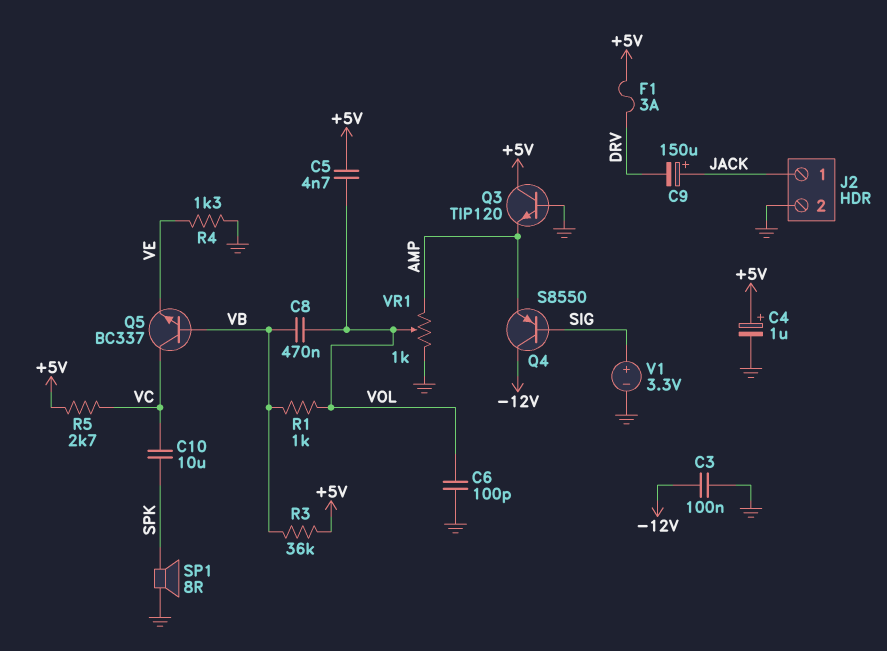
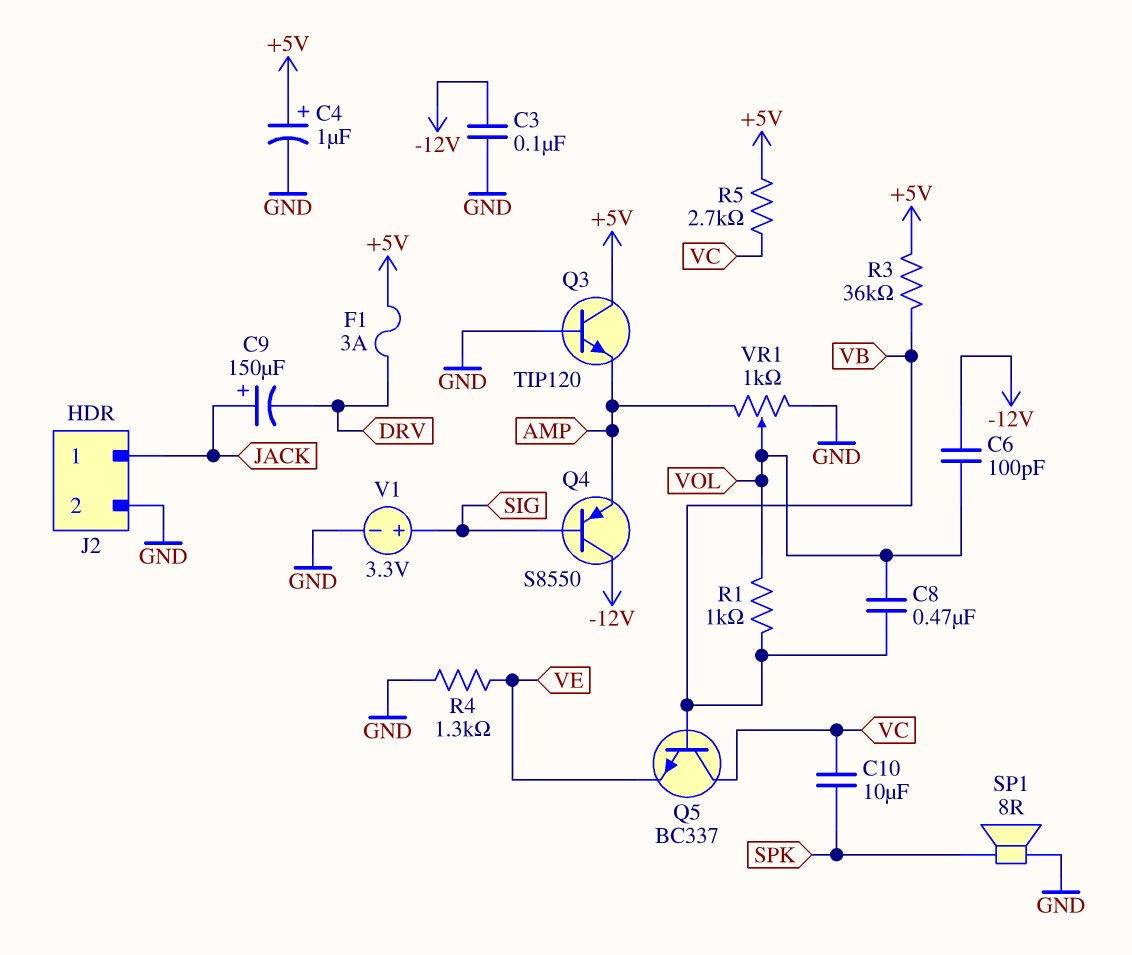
C5: 4.7nF (+5V, VOL) -> none
C6: 100pF (GND, VOL) -> 100pF (-12V, VOL)

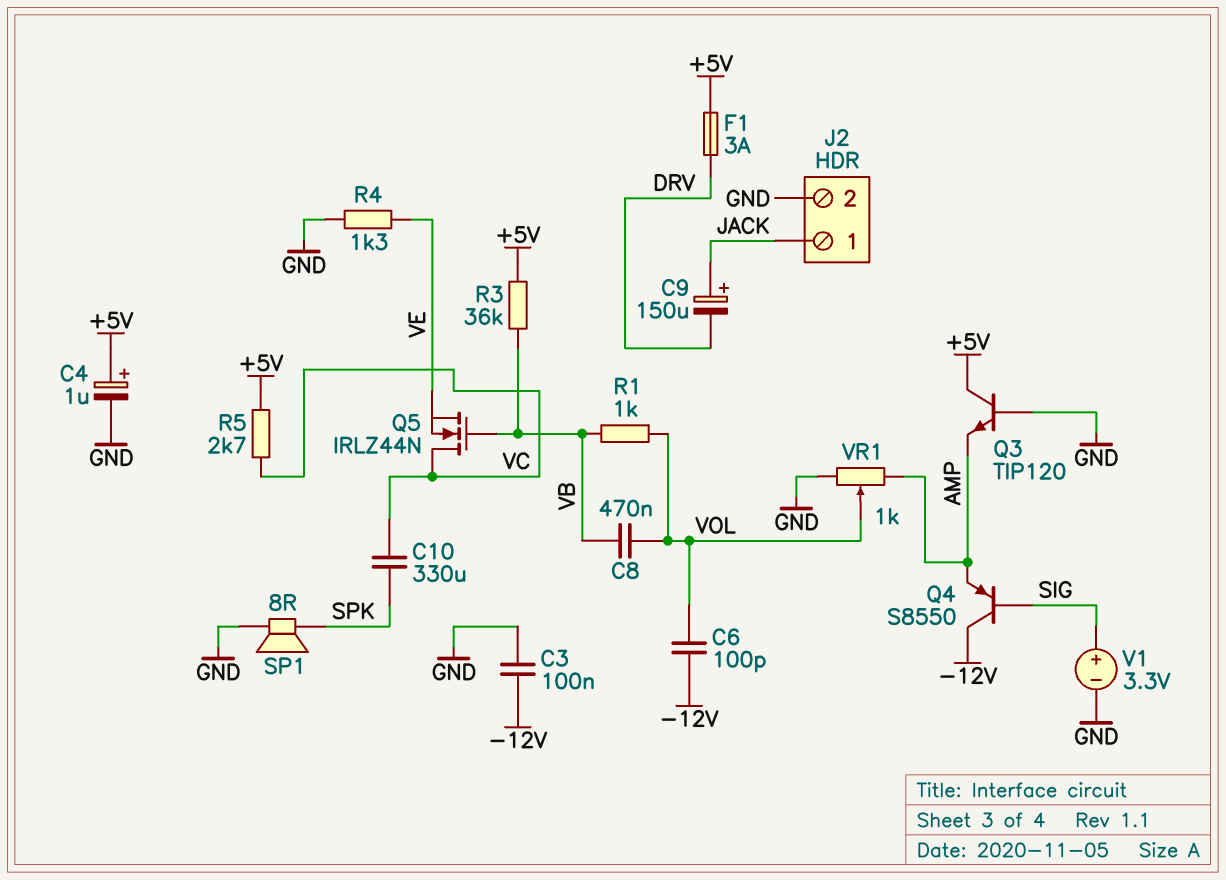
C10: 10uF (SPK, VC) -> 330uF (SPK, VC)
Q5: NPN BC337 (B VB, C VC, E VE) -> NMOS IRLZ44N (G VB, D VC, S VE)

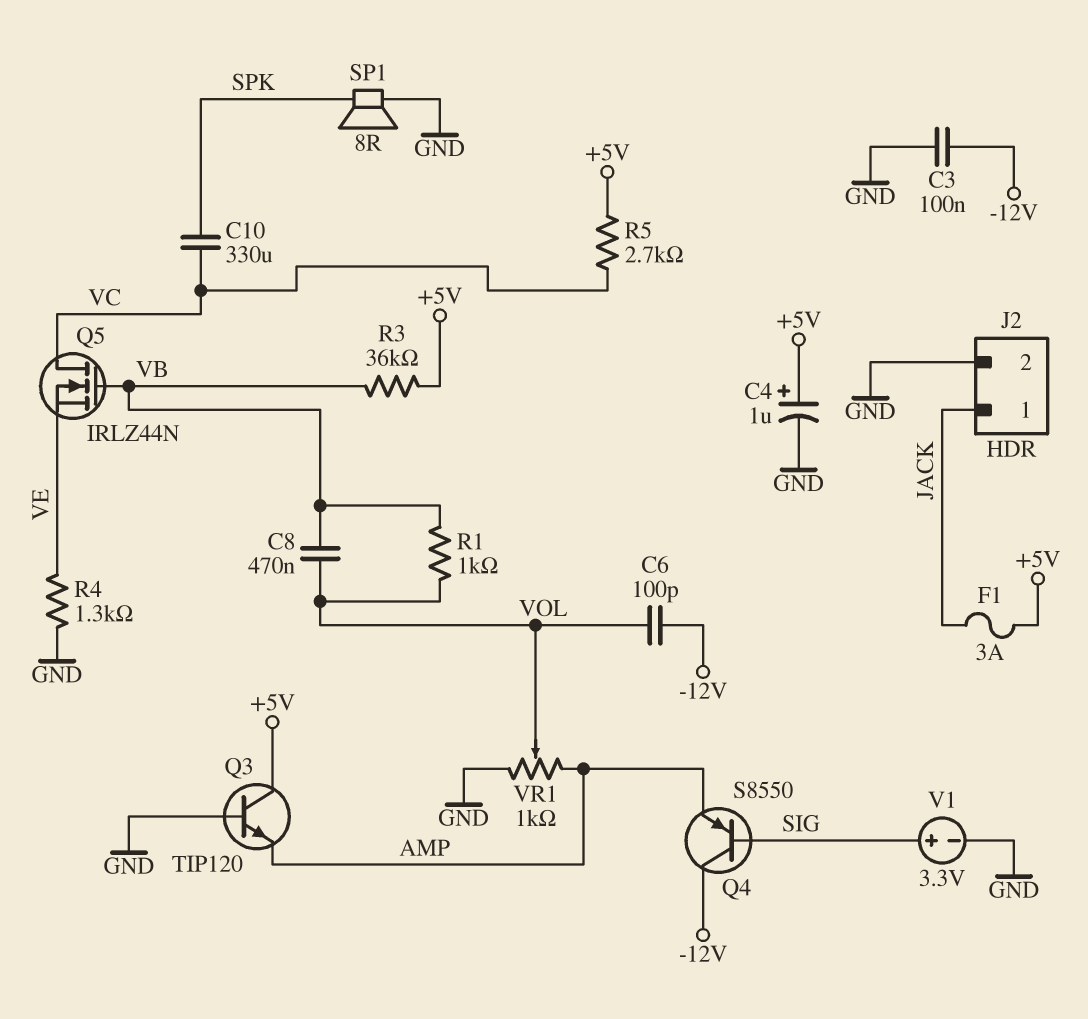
C9: 150uF (plus JACK, minus DRV) -> none
F1: 3A (+5V, DRV) -> 3A (+5V, JACK)

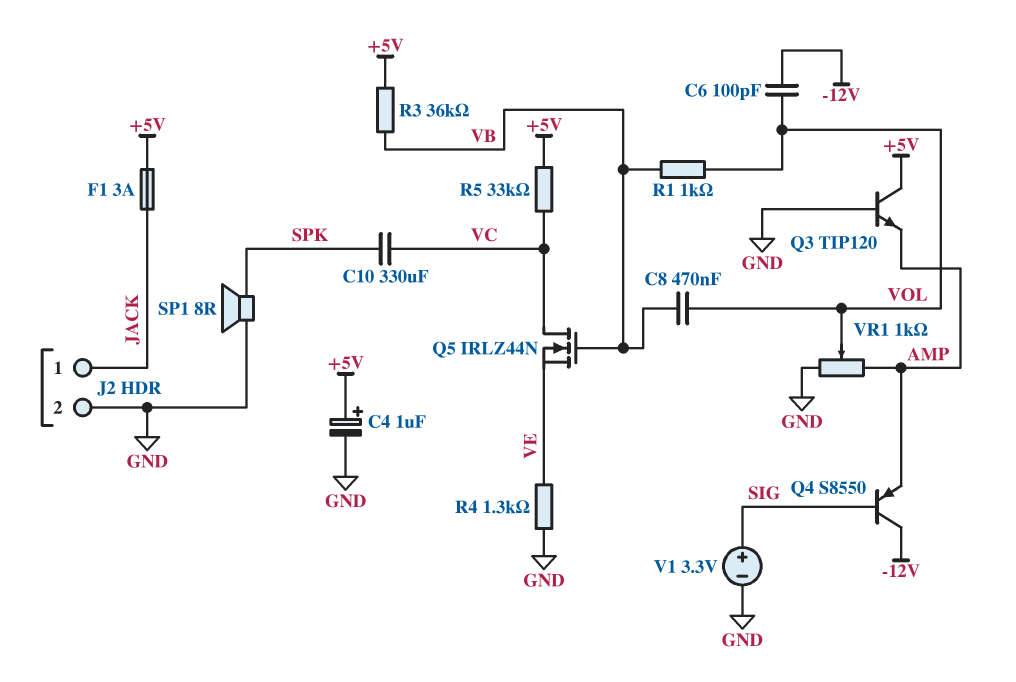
C3: 100nF (-12V, GND) -> none
R5: 2.7k (+5V, VC) -> 33k (+5V, VC)

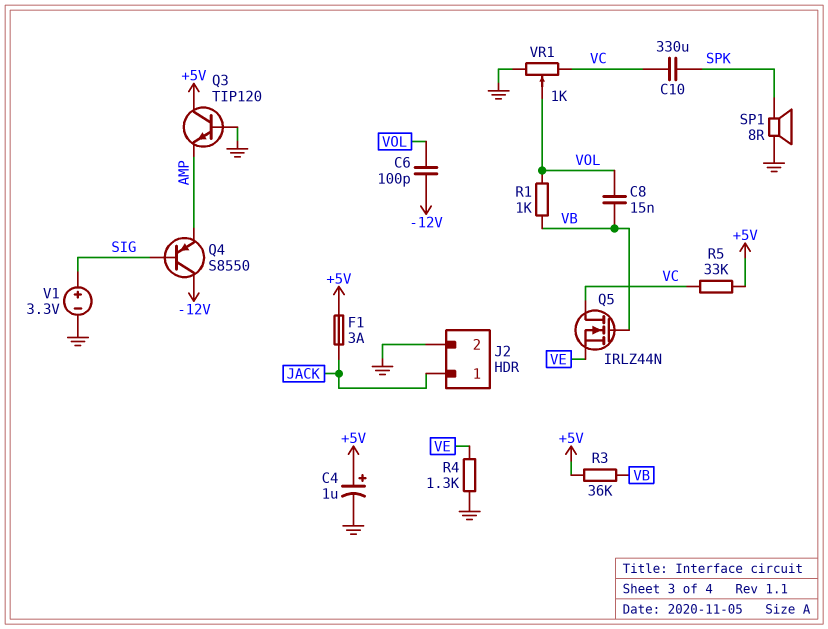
C8: 470nF (VB, VOL) -> 15nF (VB, VOL)
VR1: 1k (AMP, GND, wiper VOL) -> 1k (GND, VC, wiper VOL)

